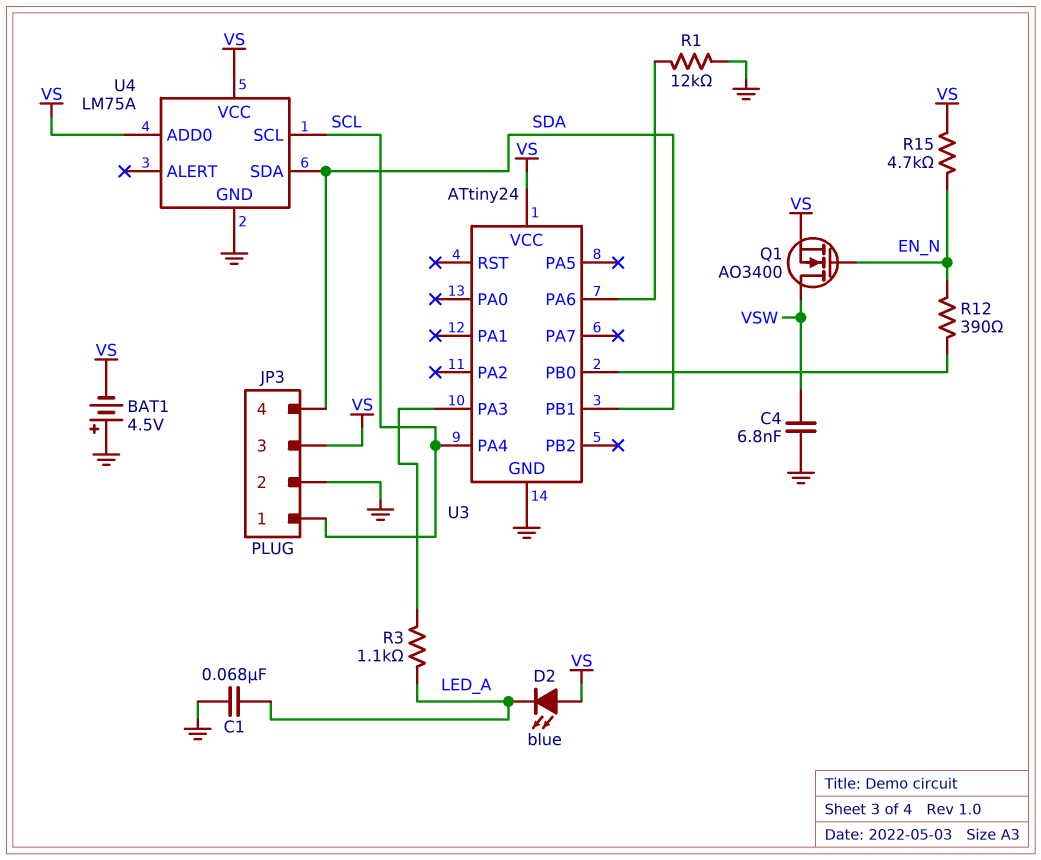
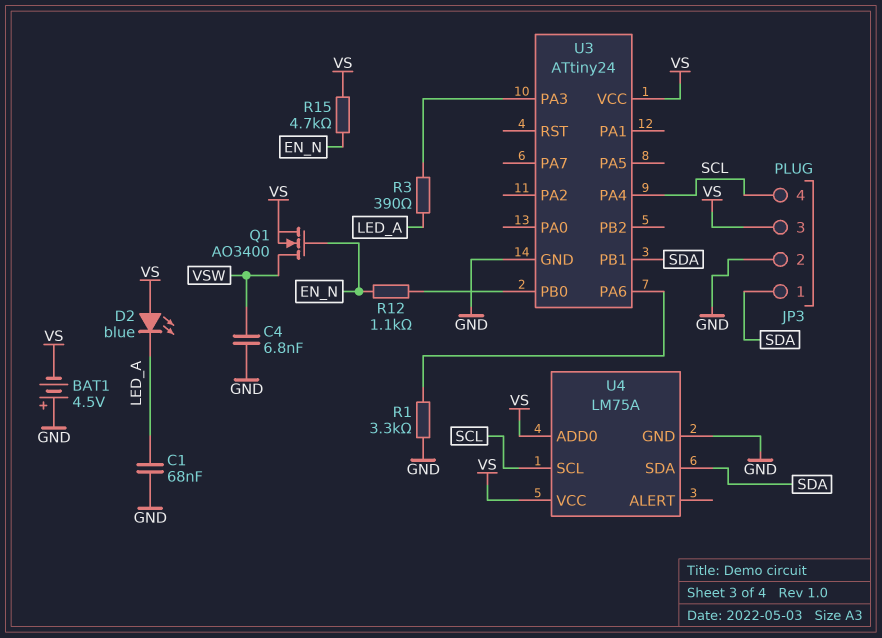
JP3 pin 1: SCL -> SDA
JP3 pin 4: SDA -> SCL
R1: 12k (GND, U3/PA6) -> 3.3k (GND, U3/PA6)
R3: 1.1k (LED_A, U3/PA3) -> 390 (LED_A, U3/PA3)
R12: 390 (EN_N, U3/PB0) -> 1.1k (EN_N, U3/PB0)

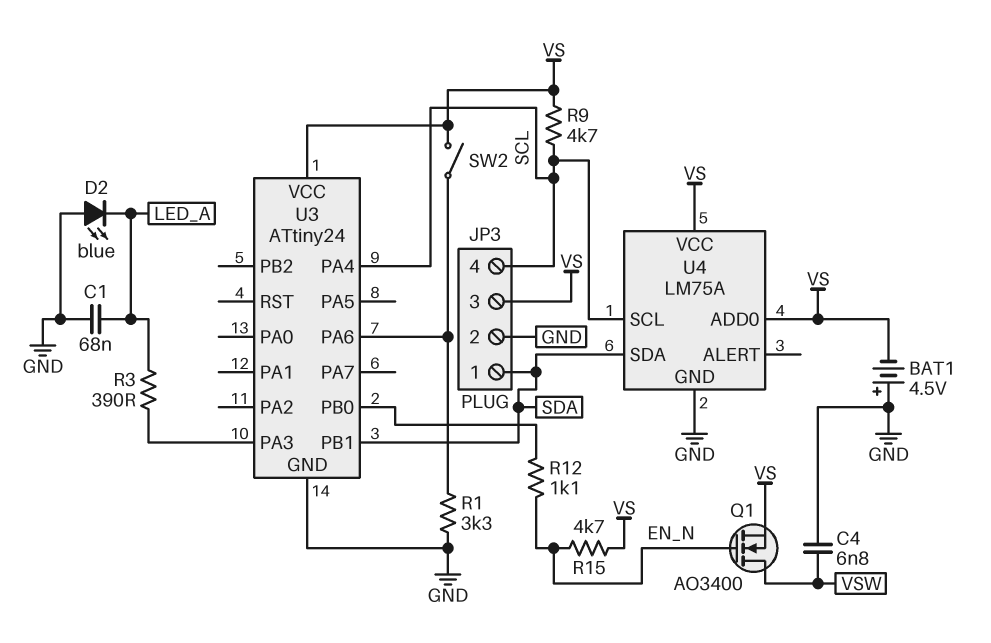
D2: LED blue (A VS, K LED_A) -> LED blue (A GND, K LED_A)
R9: none -> 4.7k (SCL, VS)
SW2: none -> switch (U3/PA6, VS)

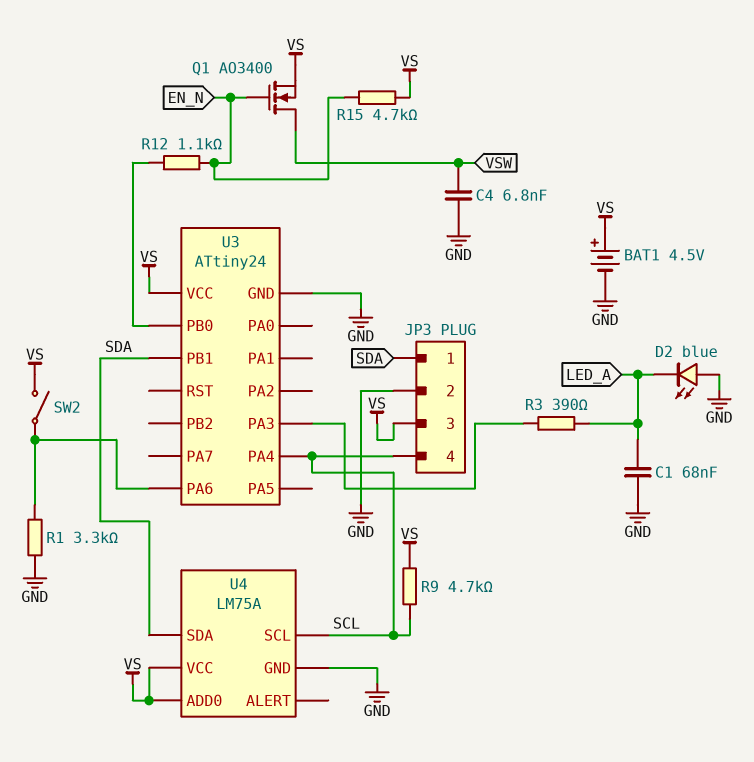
BAT1: 4.5V (plus GND, minus VS) -> 4.5V (plus VS, minus GND)

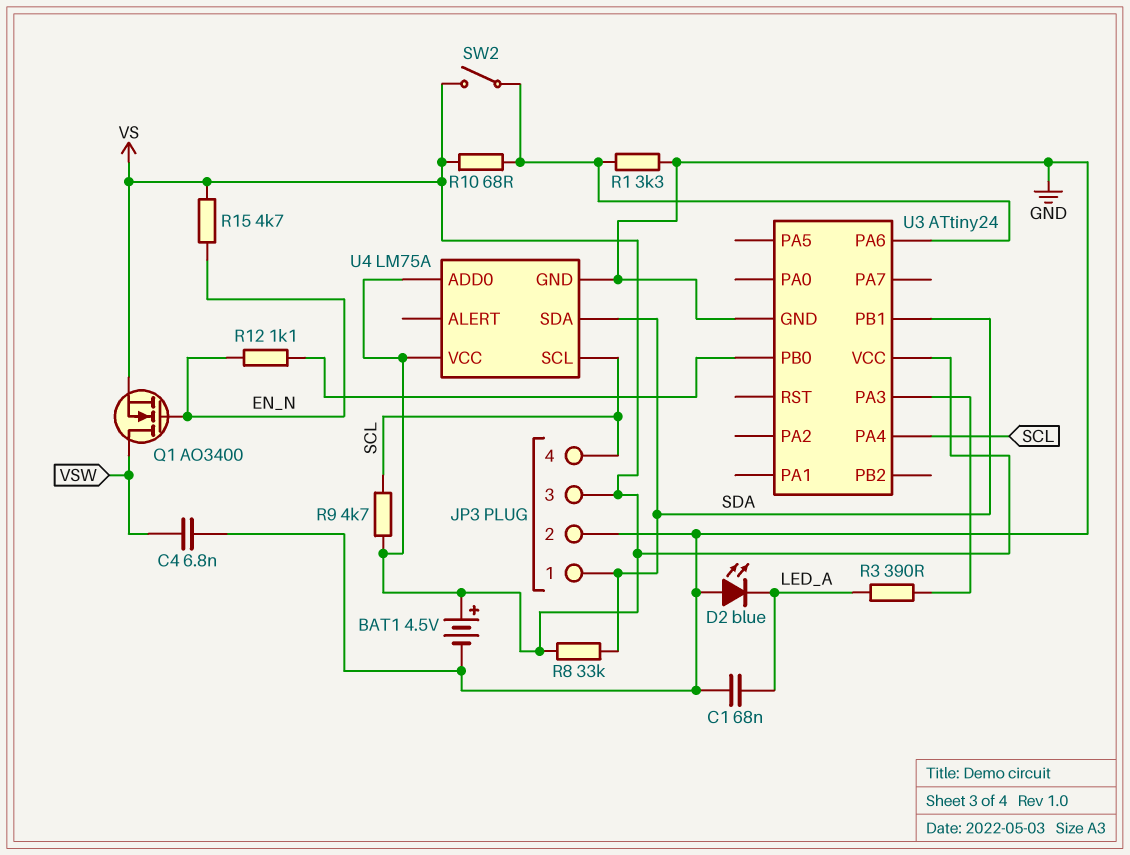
R8: none -> 33k (SDA, VS)
R10: none -> 68 (U3/PA6, VS)

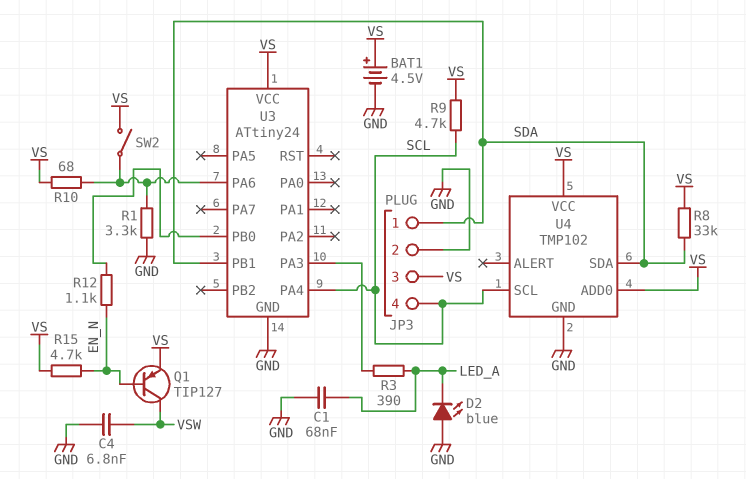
Q1: NMOS AO3400 (G EN_N, D VSW, S VS) -> PNP TIP127 (B EN_N, C VSW, E VS)
U4: LM75A -> TMP102

